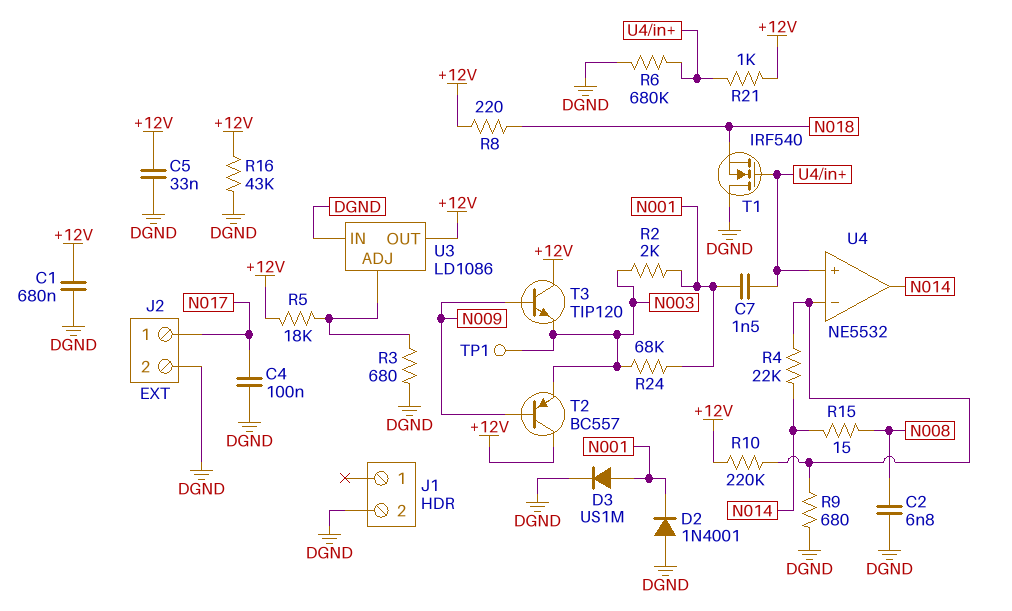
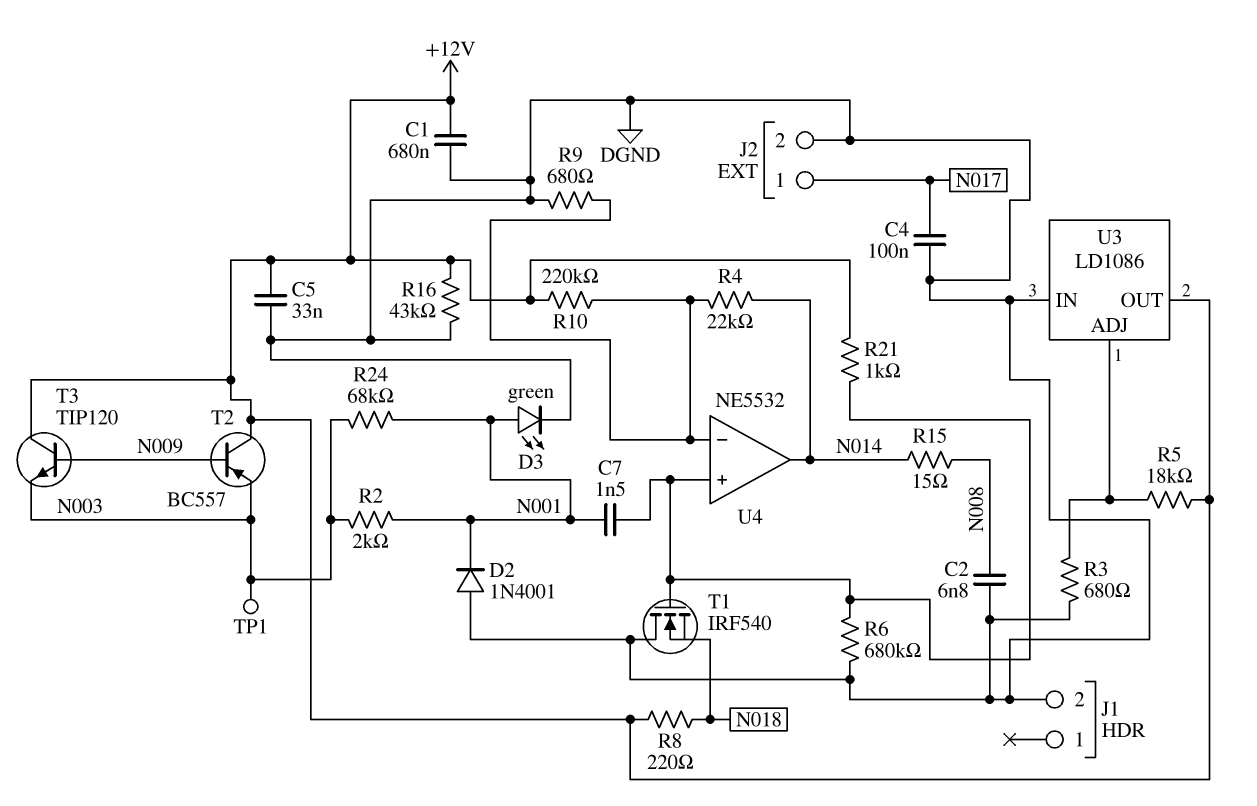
D3: diode US1M (A N001, K DGND) -> LED green (A N001, K DGND)

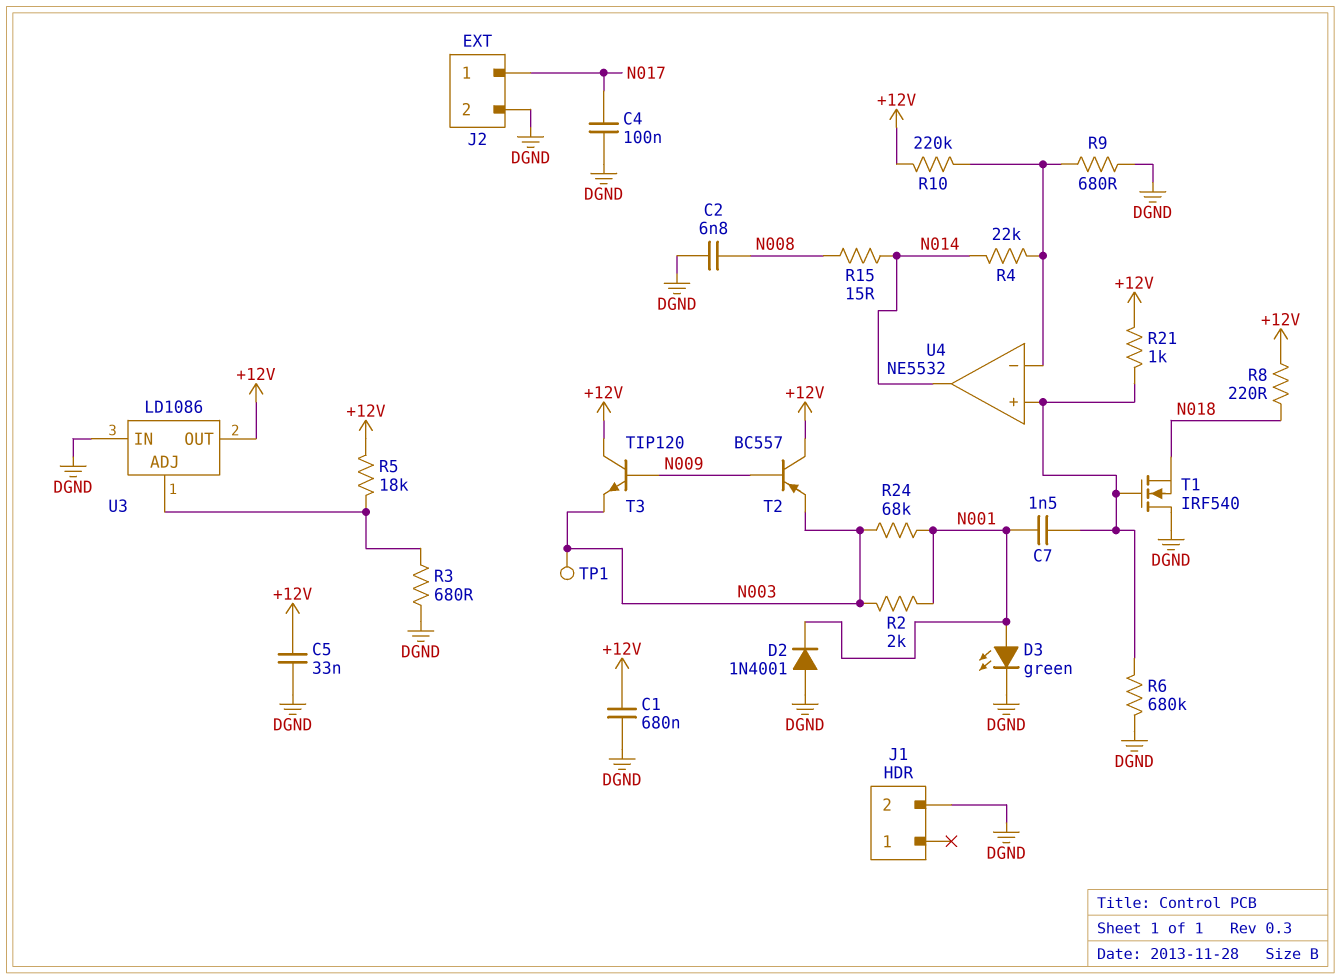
R16: 43k (+12V, DGND) -> none

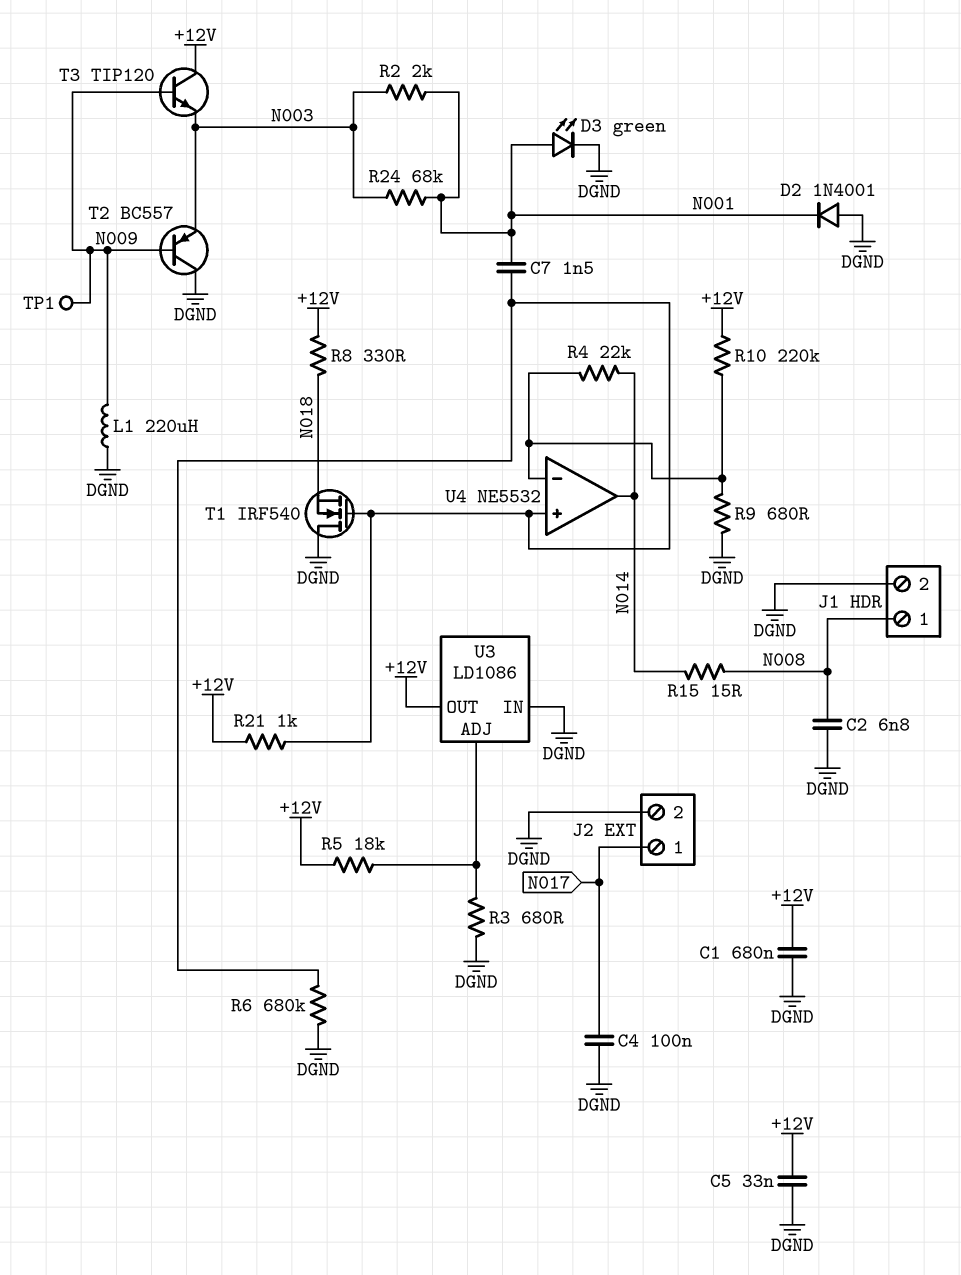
J1 pin 1: none -> N008
L1: none -> 220uH (DGND, N009)
R8: 220 (+12V, N018) -> 330 (+12V, N018)
T2: PNP BC557 (B N009, C +12V, E N003) -> PNP BC557 (B N009, C DGND, E N003)
TP1: test point (N003) -> test point (N009)

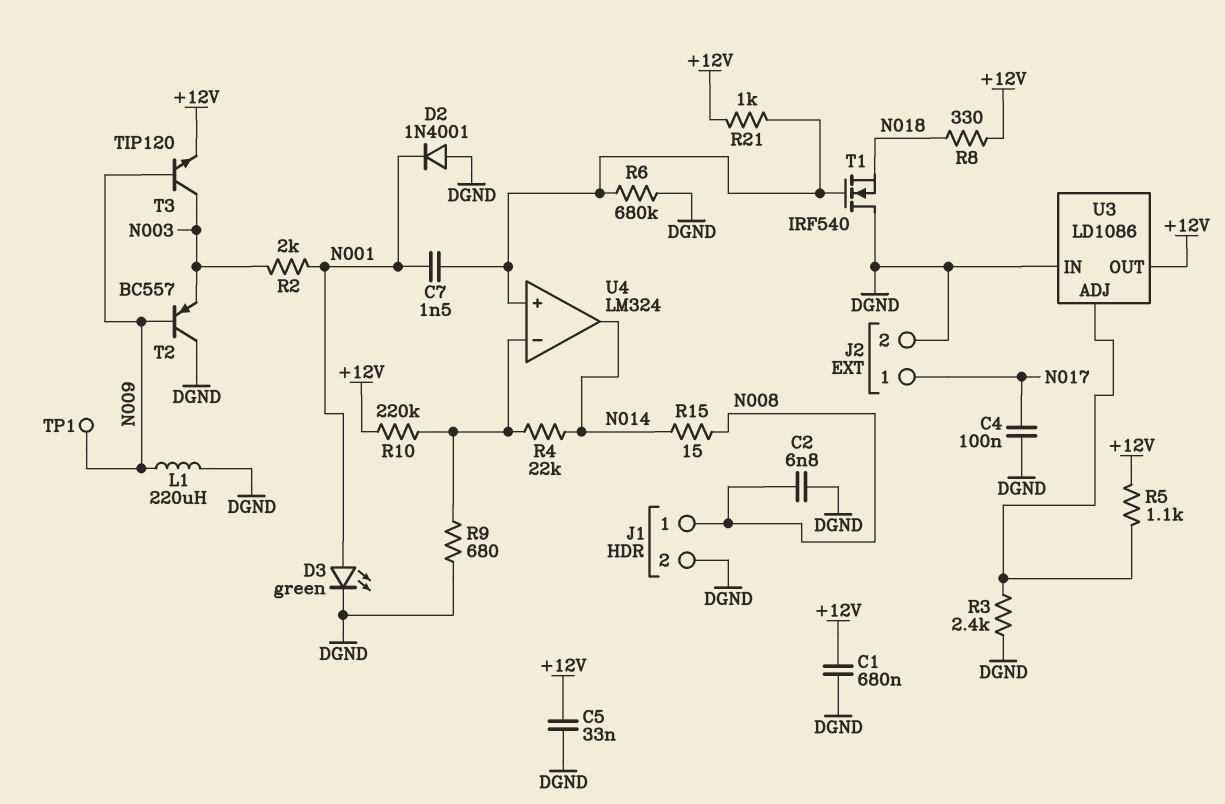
R3: 680 (DGND, U3/ADJ) -> 2.4k (DGND, U3/ADJ)
R5: 18k (+12V, U3/ADJ) -> 1.1k (+12V, U3/ADJ)
R24: 68k (N001, N003) -> none
T3: NPN TIP120 (B N009, C +12V, E N003) -> NPN TIP120 (B N009, C N003, E +12V)
U4: NE5532 -> LM324

